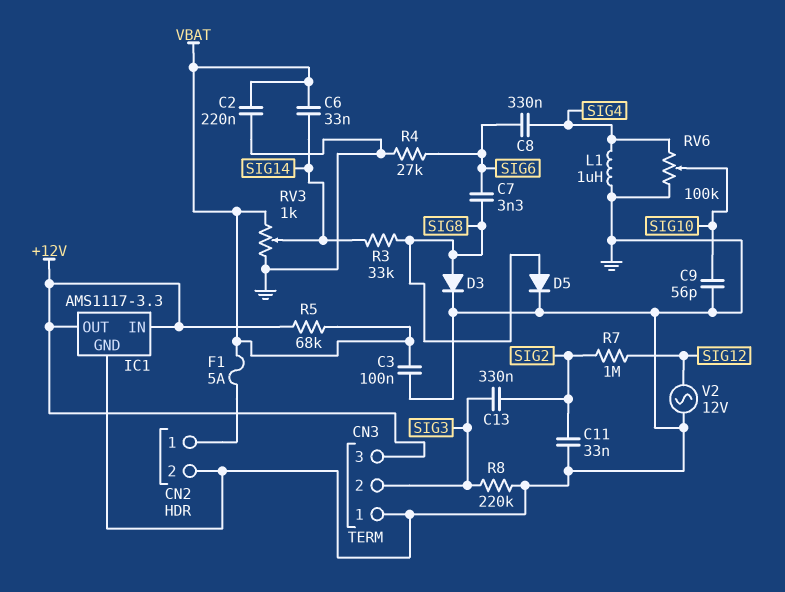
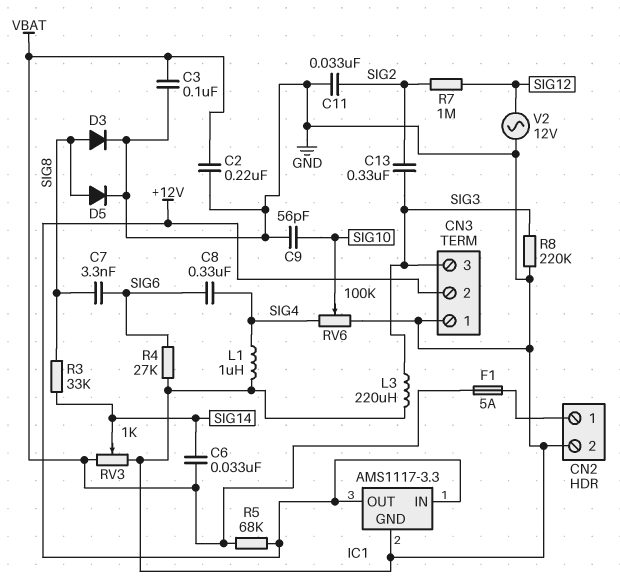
CN3 pin 2: SIG3 -> +12V
CN3 pin 3: +12V -> SIG3
L3: none -> 220uH (GND, SIG3)

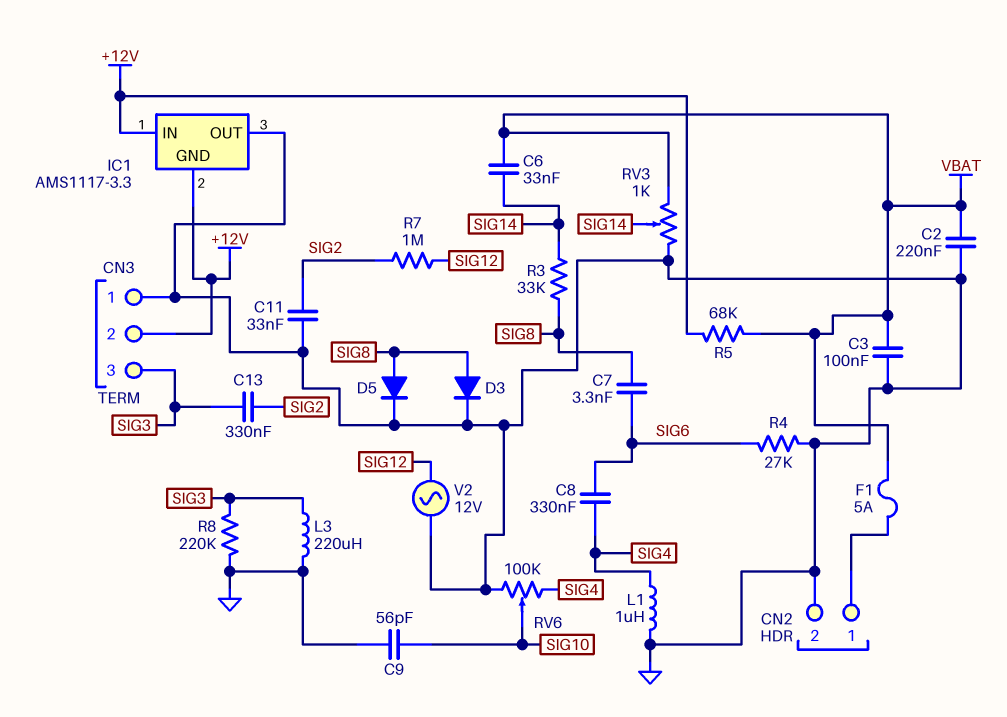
IC1 pin GND: GND -> +12V
IC1 pin OUT: +12V -> GND

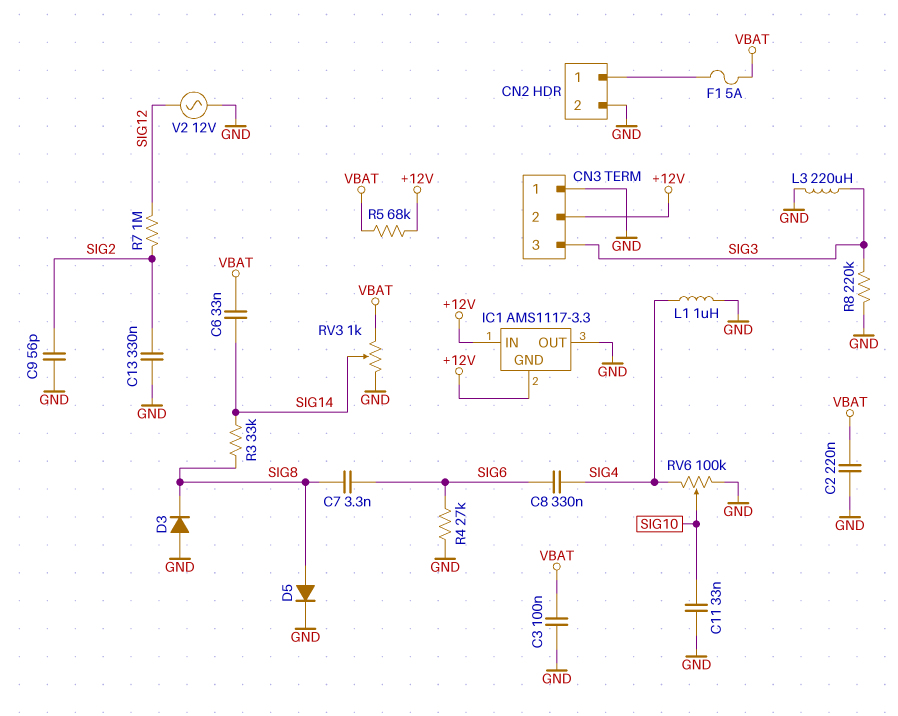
C9: 56pF (GND, SIG10) -> 56pF (GND, SIG2)
C11: 33nF (GND, SIG2) -> 33nF (GND, SIG10)
C13: 330nF (SIG2, SIG3) -> 330nF (GND, SIG2)
D3: diode (A SIG8, K GND) -> diode (A GND, K SIG8)

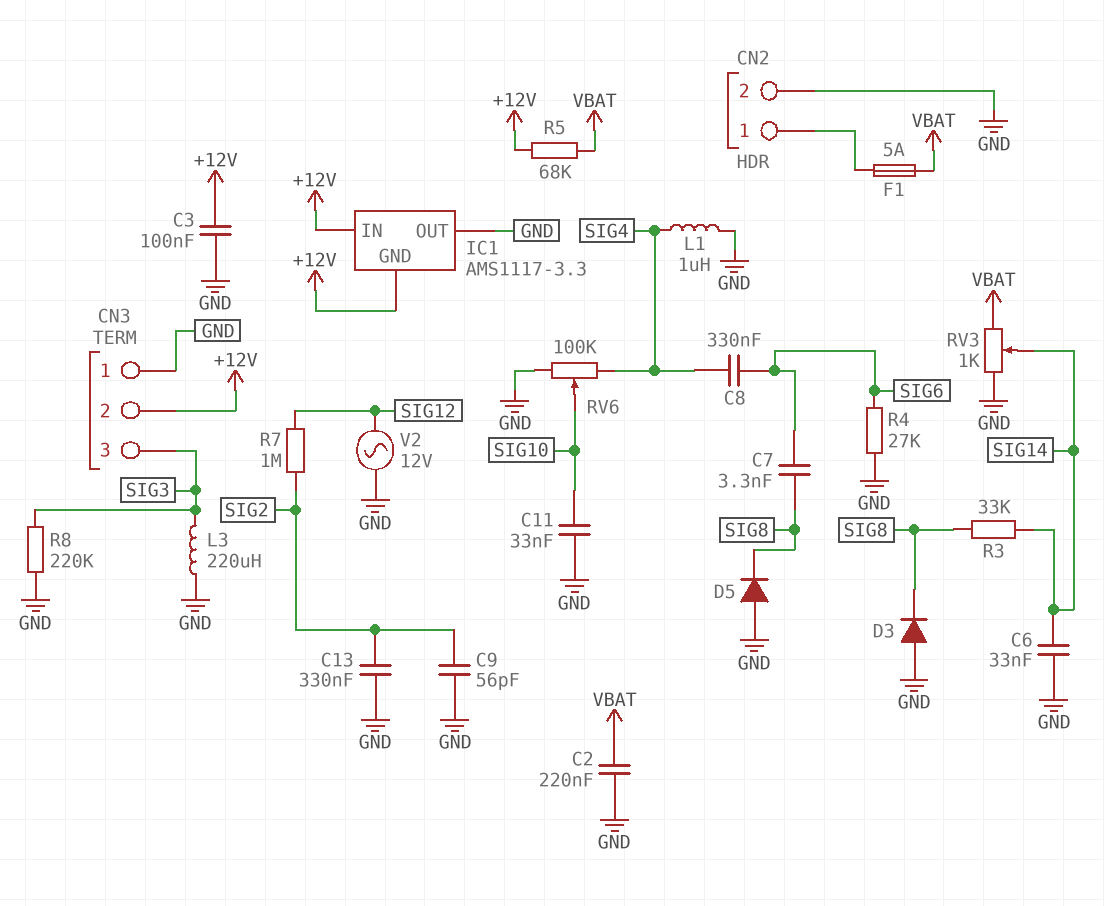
C3: 100nF (GND, VBAT) -> 100nF (+12V, GND)
C6: 33nF (SIG14, VBAT) -> 33nF (GND, SIG14)
D5: diode (A SIG8, K GND) -> diode (A GND, K SIG8)

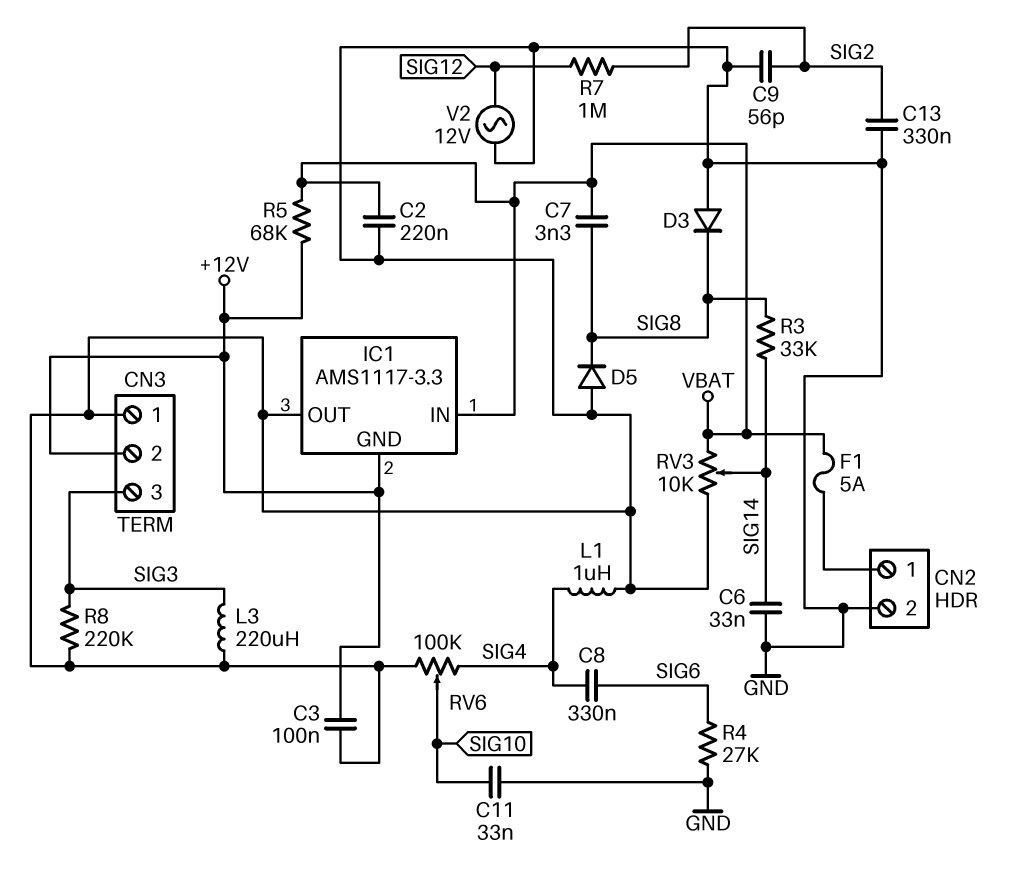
C7: 3.3nF (SIG6, SIG8) -> 3.3nF (SIG8, VBAT)
IC1 pin IN: +12V -> VBAT
RV3: 1k (GND, VBAT, wiper SIG14) -> 10k (GND, VBAT, wiper SIG14)

